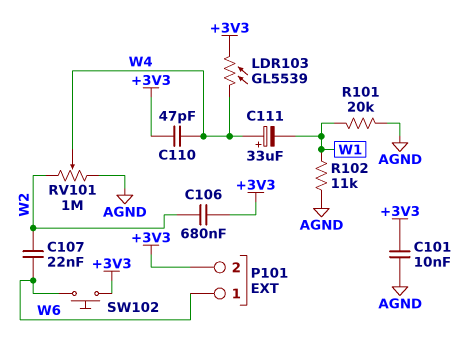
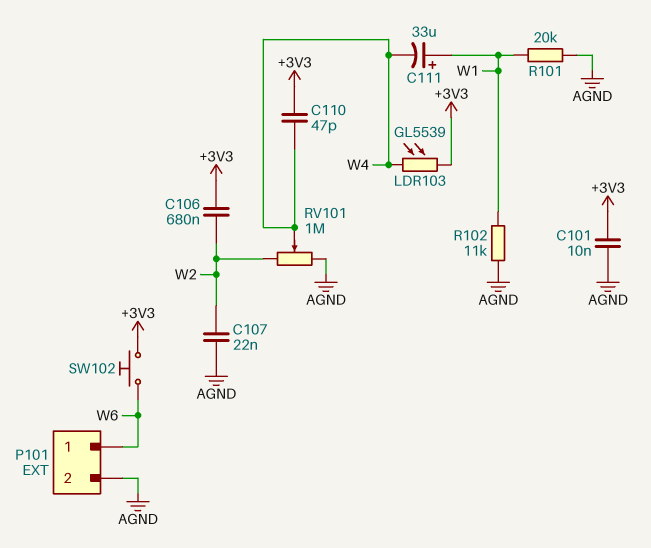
C107: 22nF (W2, W6) -> 22nF (AGND, W2)
C111: 33uF (plus W4, minus W1) -> 33uF (plus W1, minus W4)
P101 pin 2: +3V3 -> AGND

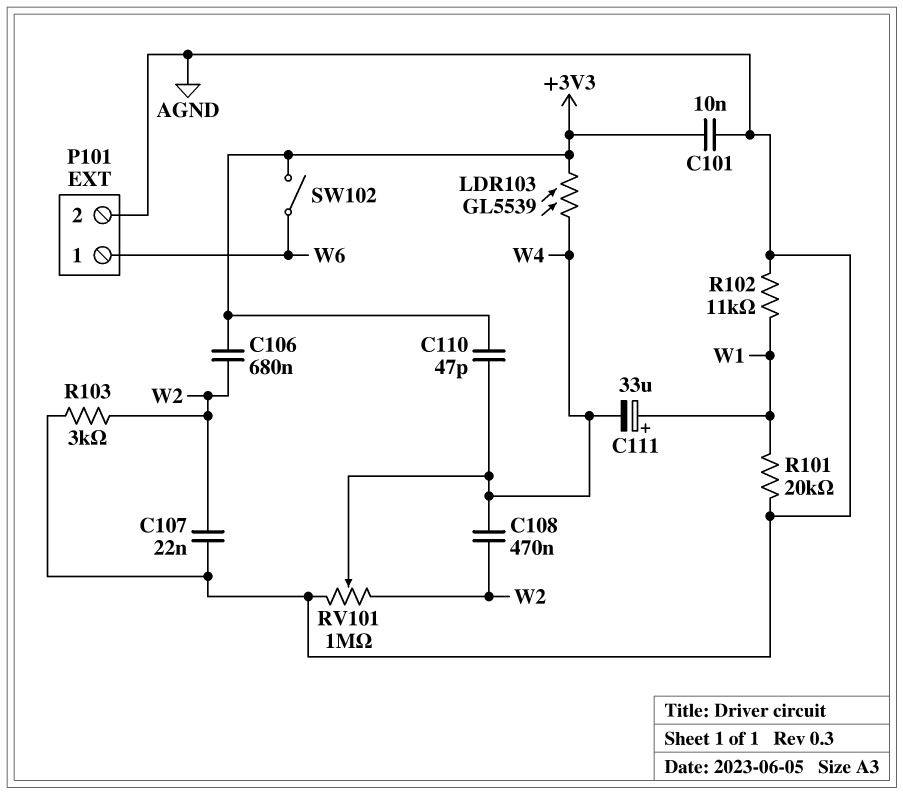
C108: none -> 470nF (W2, W4)
R103: none -> 3k (AGND, W2)
SW102: button (+3V3, W6) -> switch (+3V3, W6)

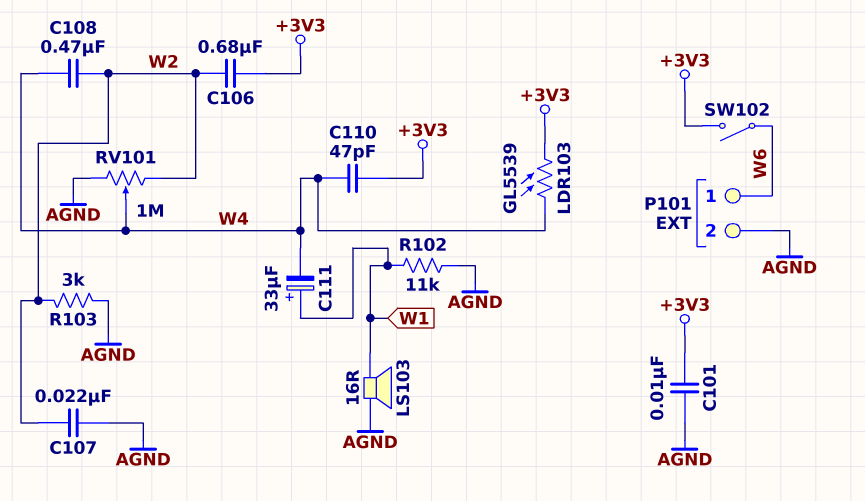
LS103: none -> speaker 16R (AGND, W1)
R101: 20k (AGND, W1) -> none

